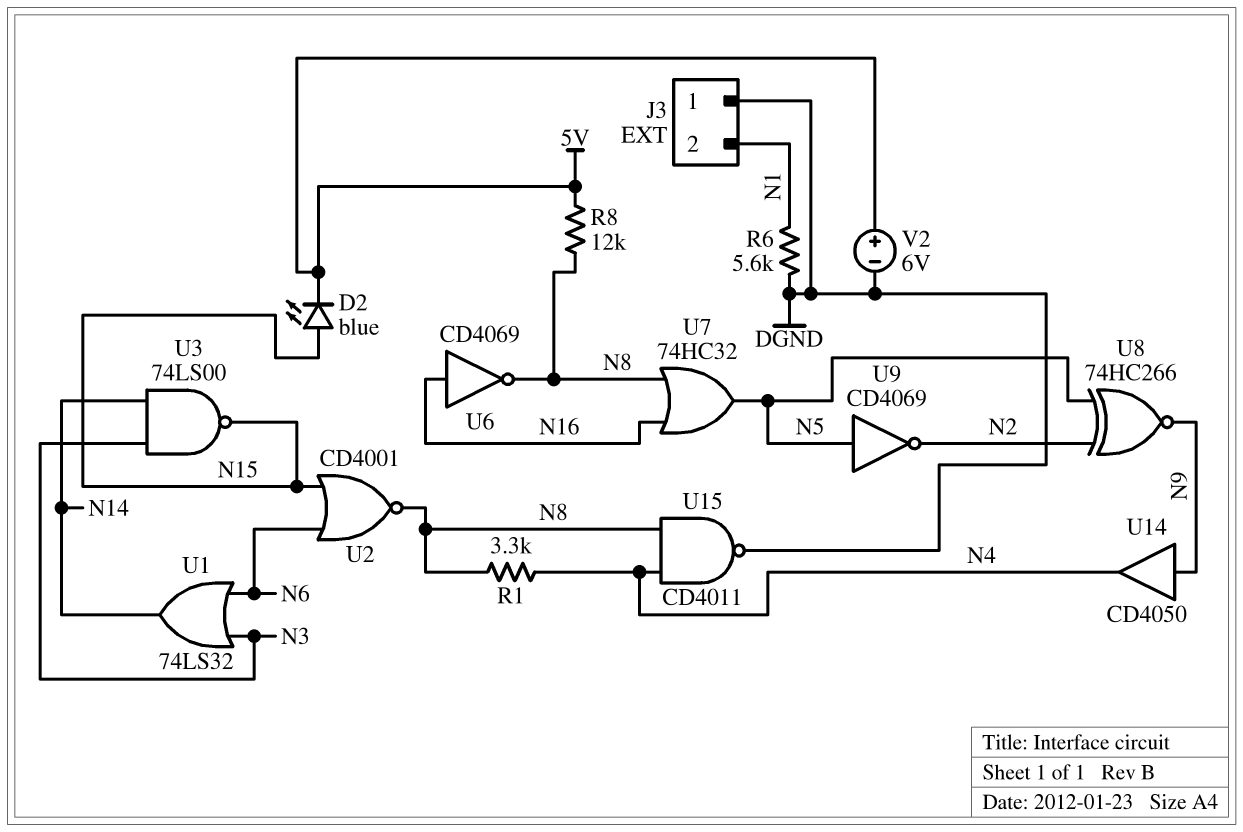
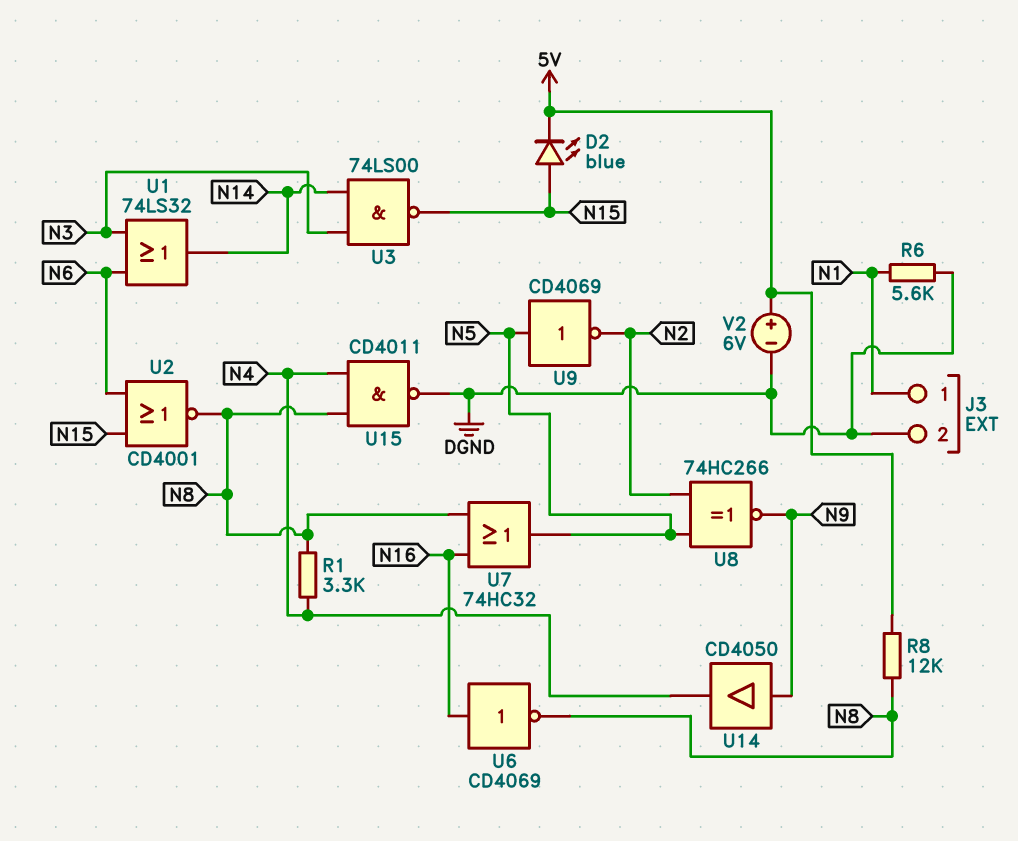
J3 pin 1: DGND -> N1
J3 pin 2: N1 -> DGND

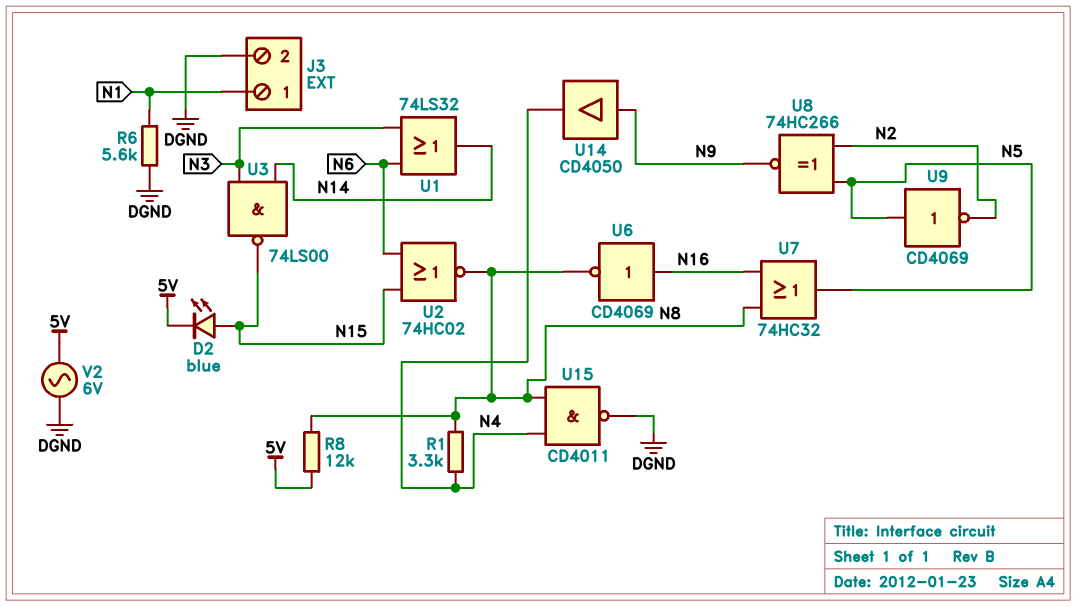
U2: NOR CD4001 (in N6, in N15, out N8) -> NOR 74HC02 (in N6, in N15, out N8)
V2: 6V (plus 5V, minus DGND) -> AC 6V (5V, DGND)

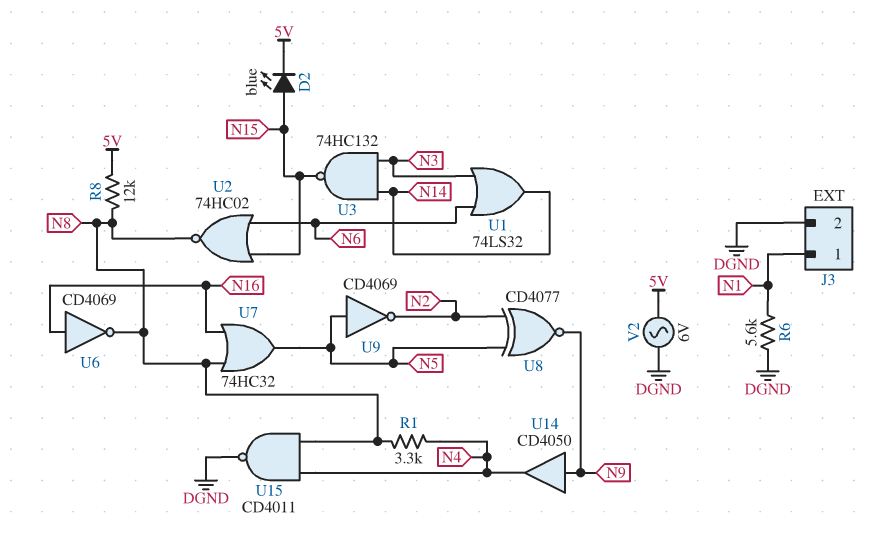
U3: NAND 74LS00 (in N3, in N14, out N15) -> NAND 74HC132 (in N3, in N14, out N15)
U8: XNOR 74HC266 (in N2, in N5, out N9) -> XNOR CD4077 (in N2, in N5, out N9)

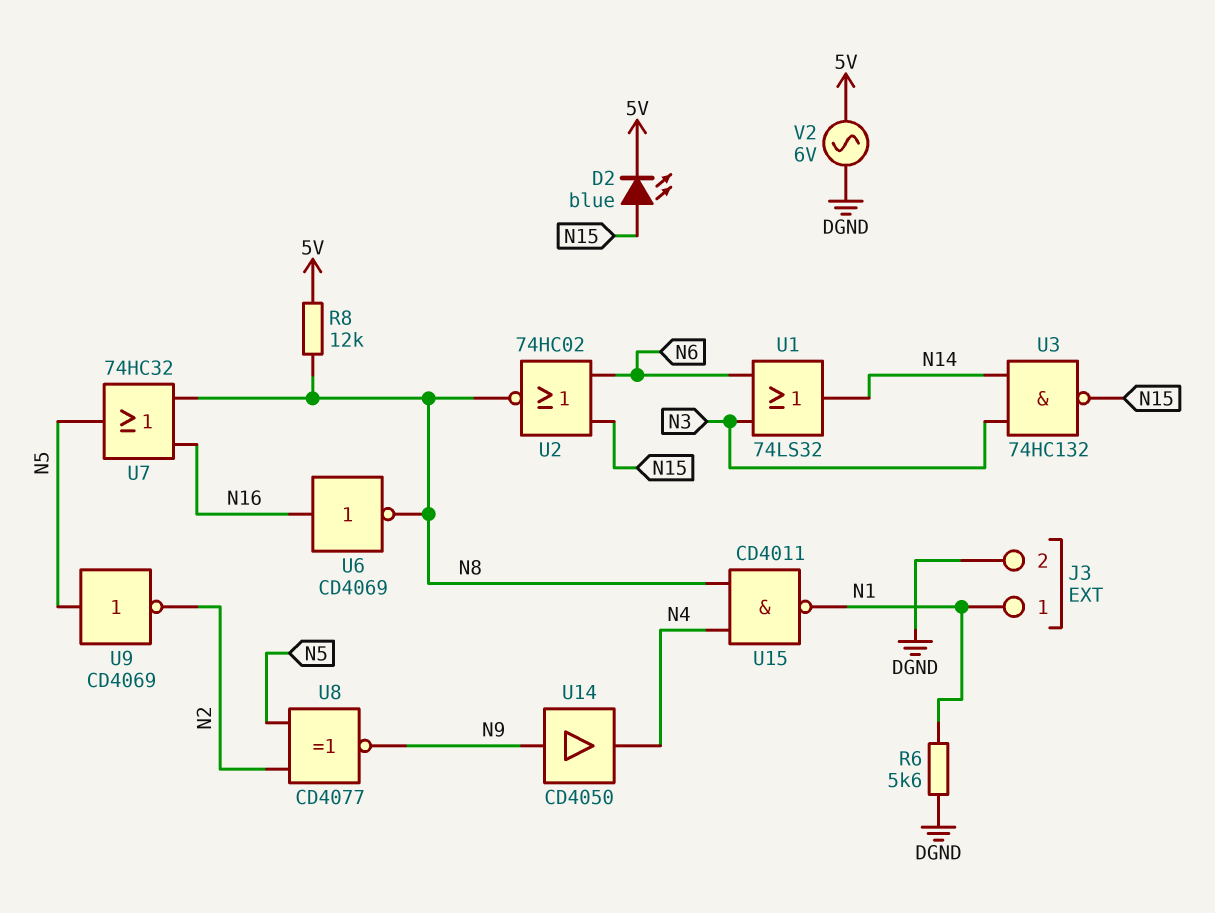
R1: 3.3k (N4, N8) -> none
U15: NAND CD4011 (in N4, in N8, out DGND) -> NAND CD4011 (in N4, in N8, out N1)

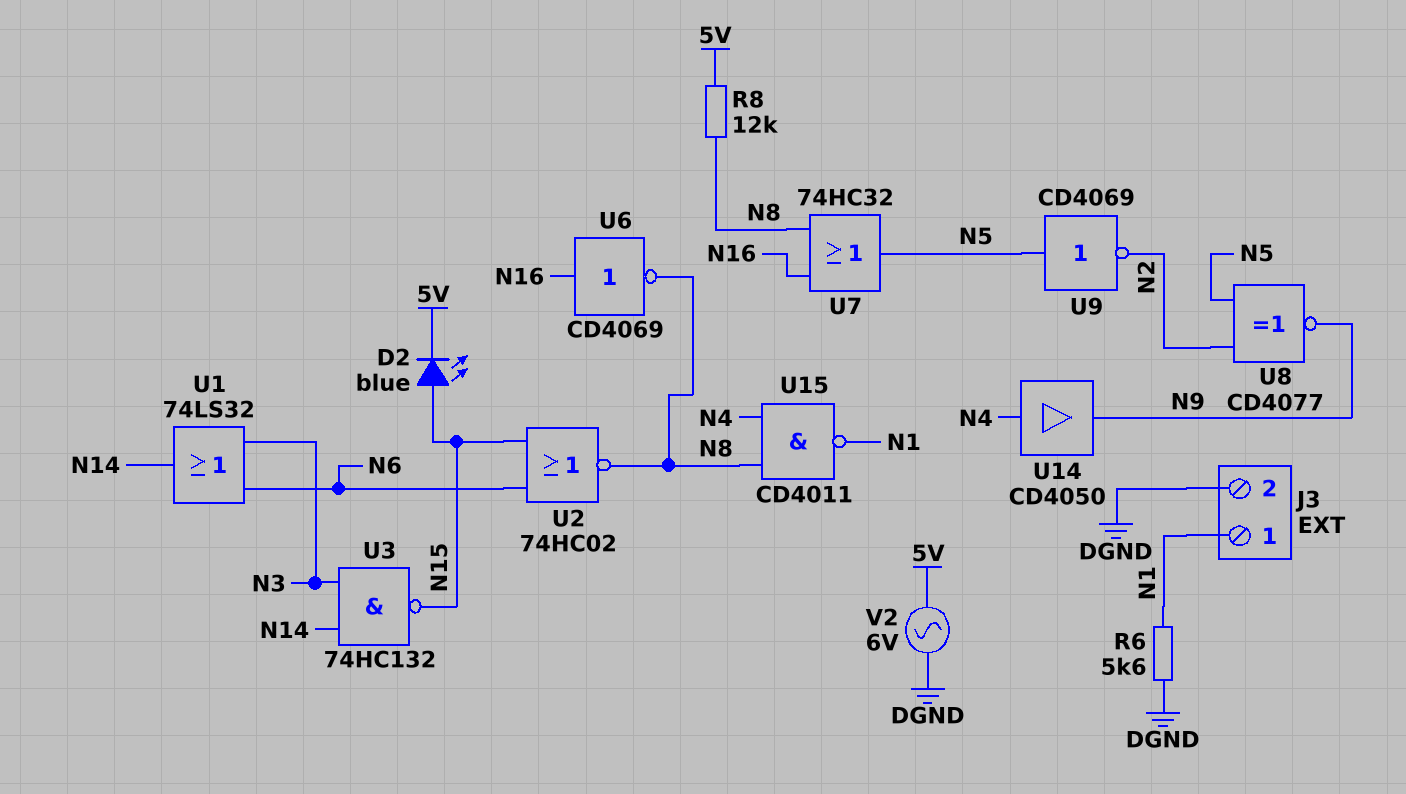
U14: buffer CD4050 (in N9, out N4) -> buffer CD4050 (in N4, out N9)

